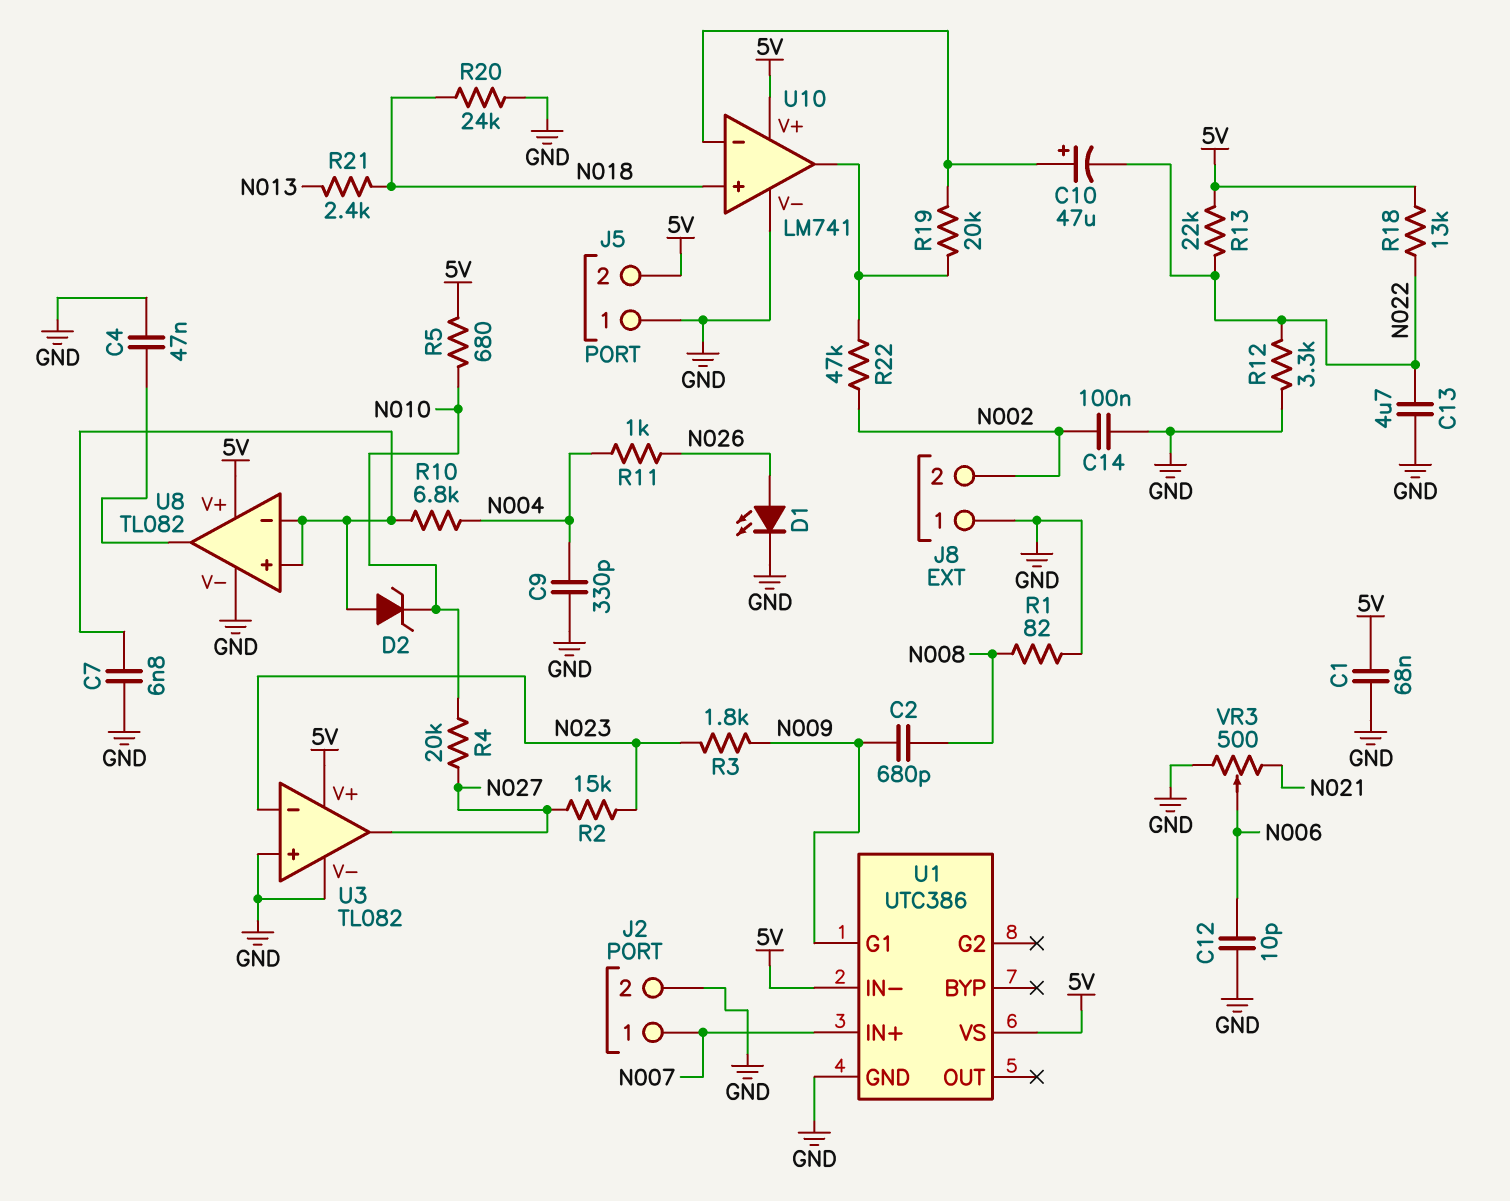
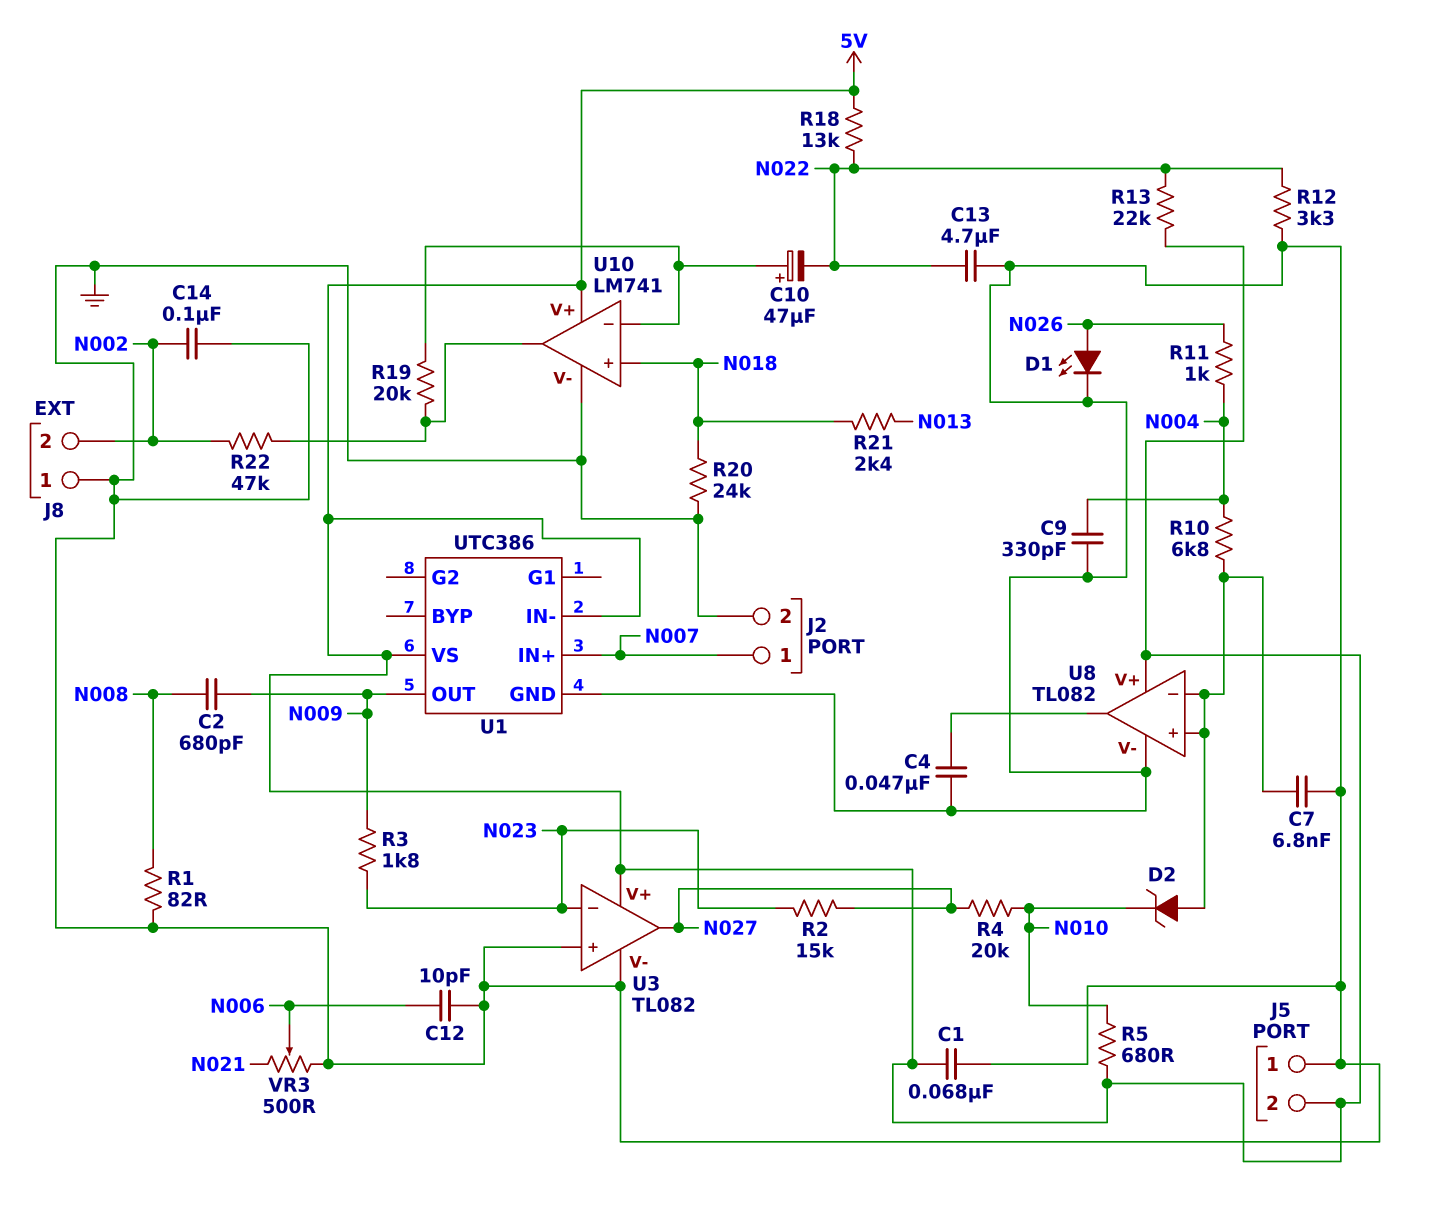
U1 pin G1: N009 -> none
U1 pin OUT: none -> N009

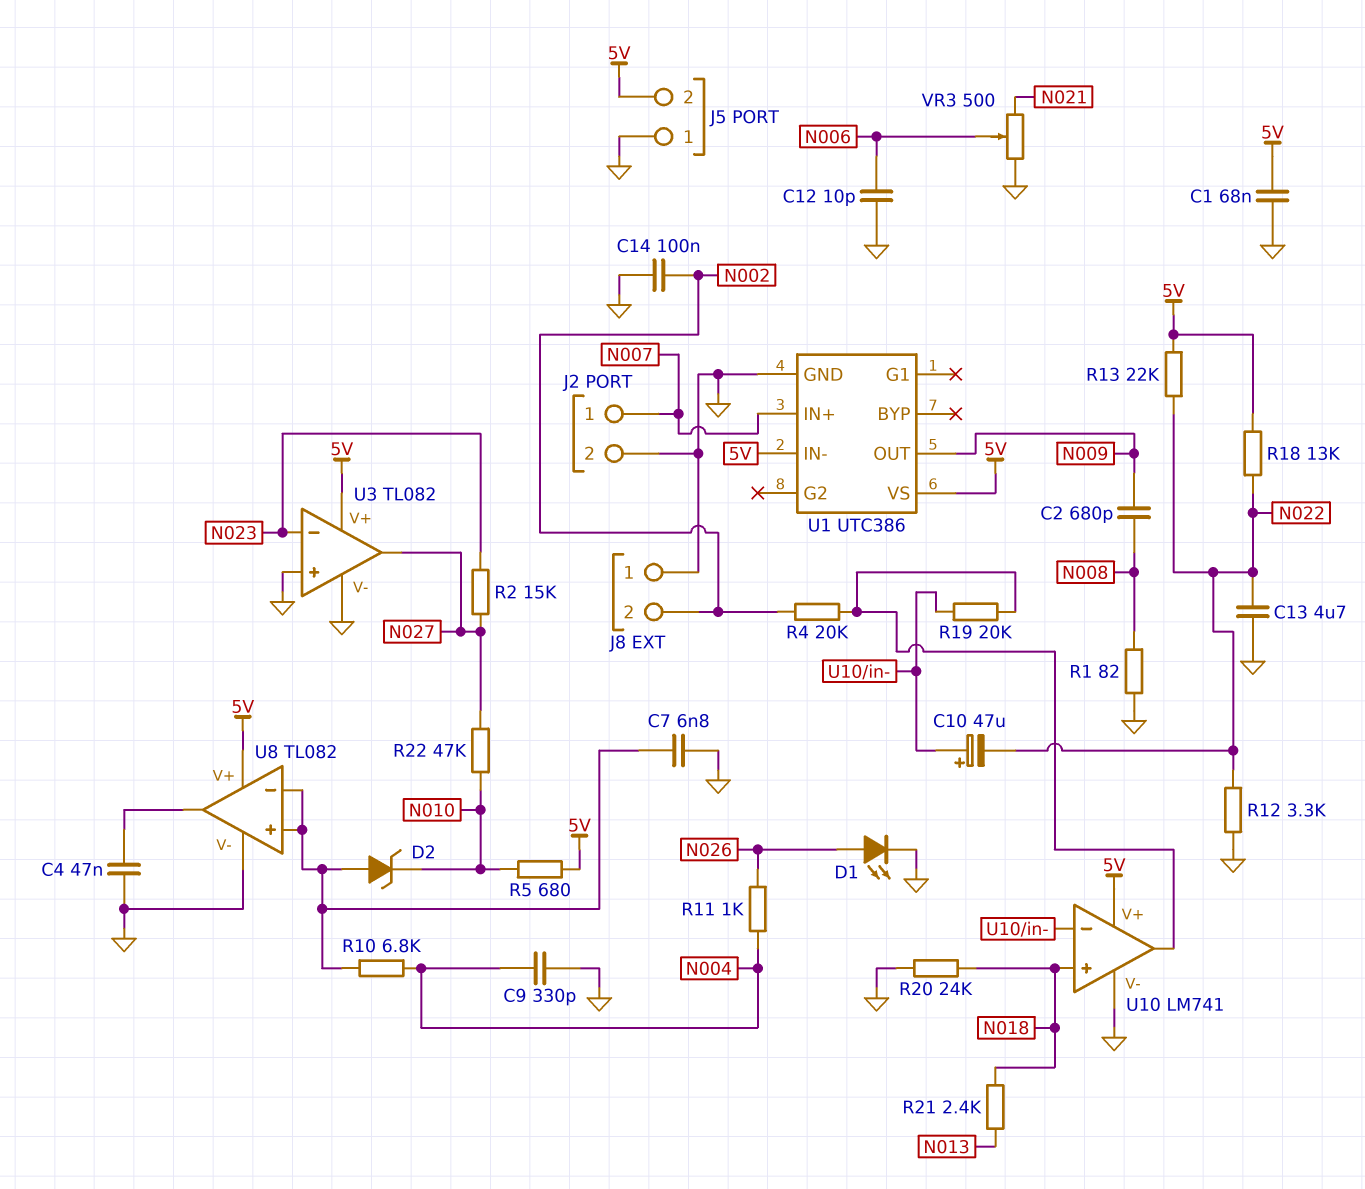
R3: 1.8k (N009, N023) -> none
R4: 20k (N010, N027) -> 20k (N002, U10/out)
R22: 47k (N002, U10/out) -> 47k (N010, N027)

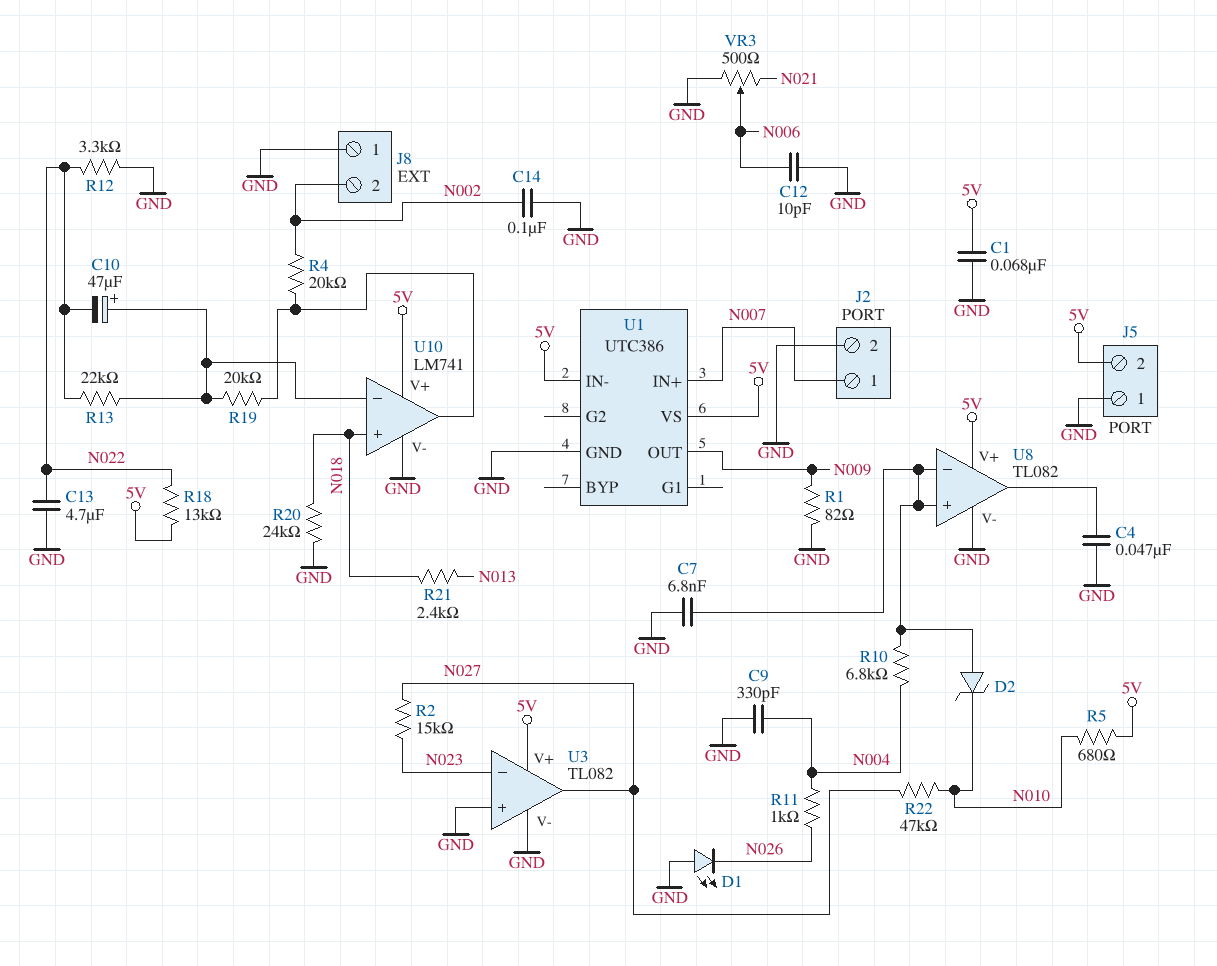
C2: 680pF (N008, N009) -> none
D1: LED (A N026, K GND) -> LED (A GND, K N026)
R1: 82 (GND, N008) -> 82 (GND, N009)
R13: 22k (5V, N022) -> 22k (N022, U10/in-)

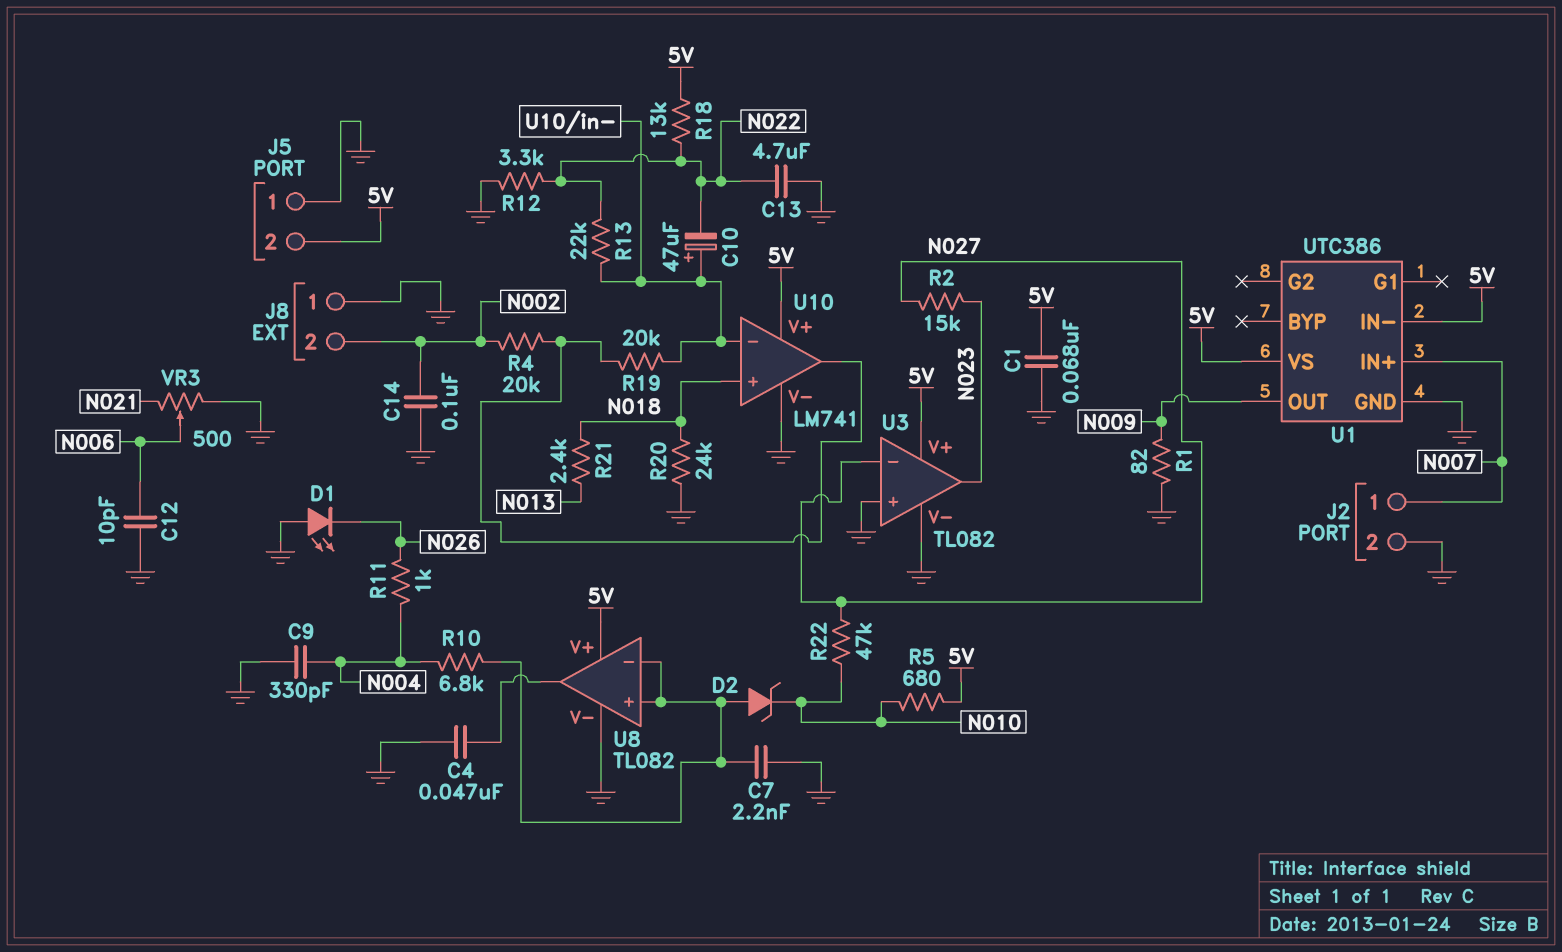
C7: 6.8nF (GND, U8/in+) -> 2.2nF (GND, U8/in+)
U3 pin in-: N023 -> N027
U3 pin out: N027 -> N023

